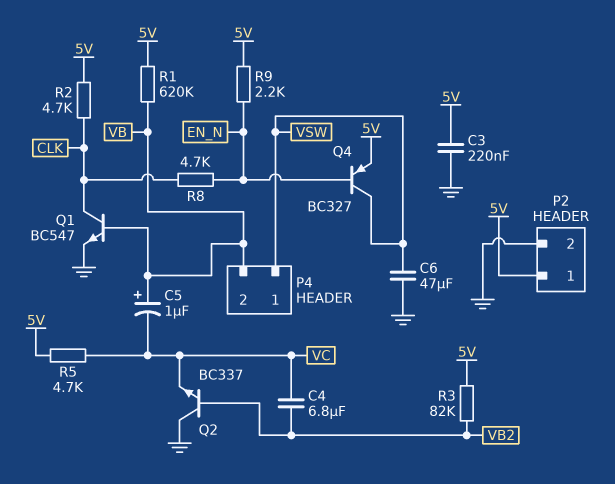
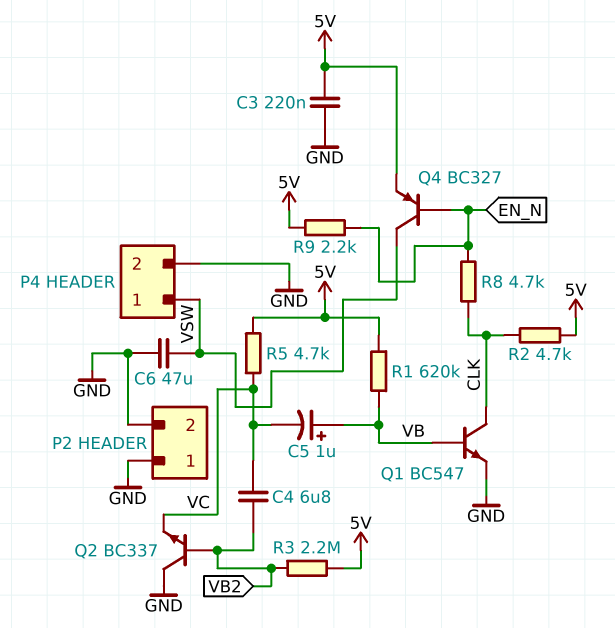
P2 pin 1: 5V -> GND
P4 pin 2: VB -> GND
R3: 82k (5V, VB2) -> 2.2M (5V, VB2)

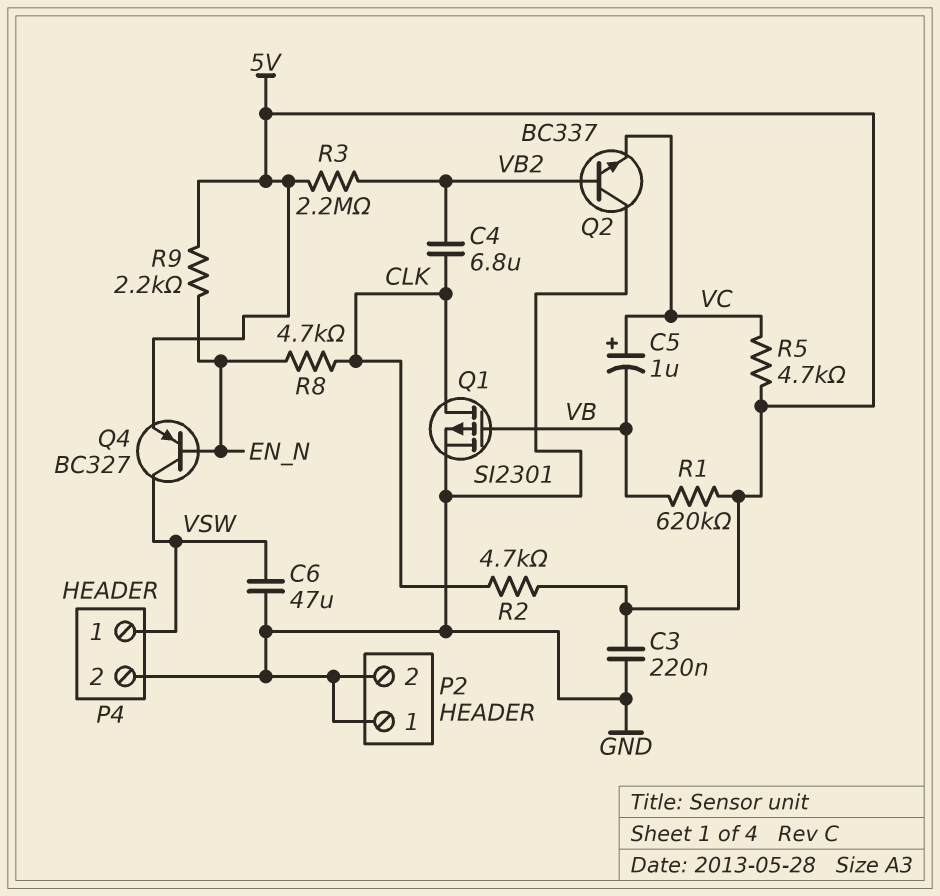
C4: 6.8uF (VB2, VC) -> 6.8uF (CLK, VB2)
C5: 1uF (plus VB, minus VC) -> 1uF (plus VC, minus VB)
Q1: NPN BC547 (B VB, C CLK, E GND) -> PMOS SI2301 (G VB, D CLK, S GND)

